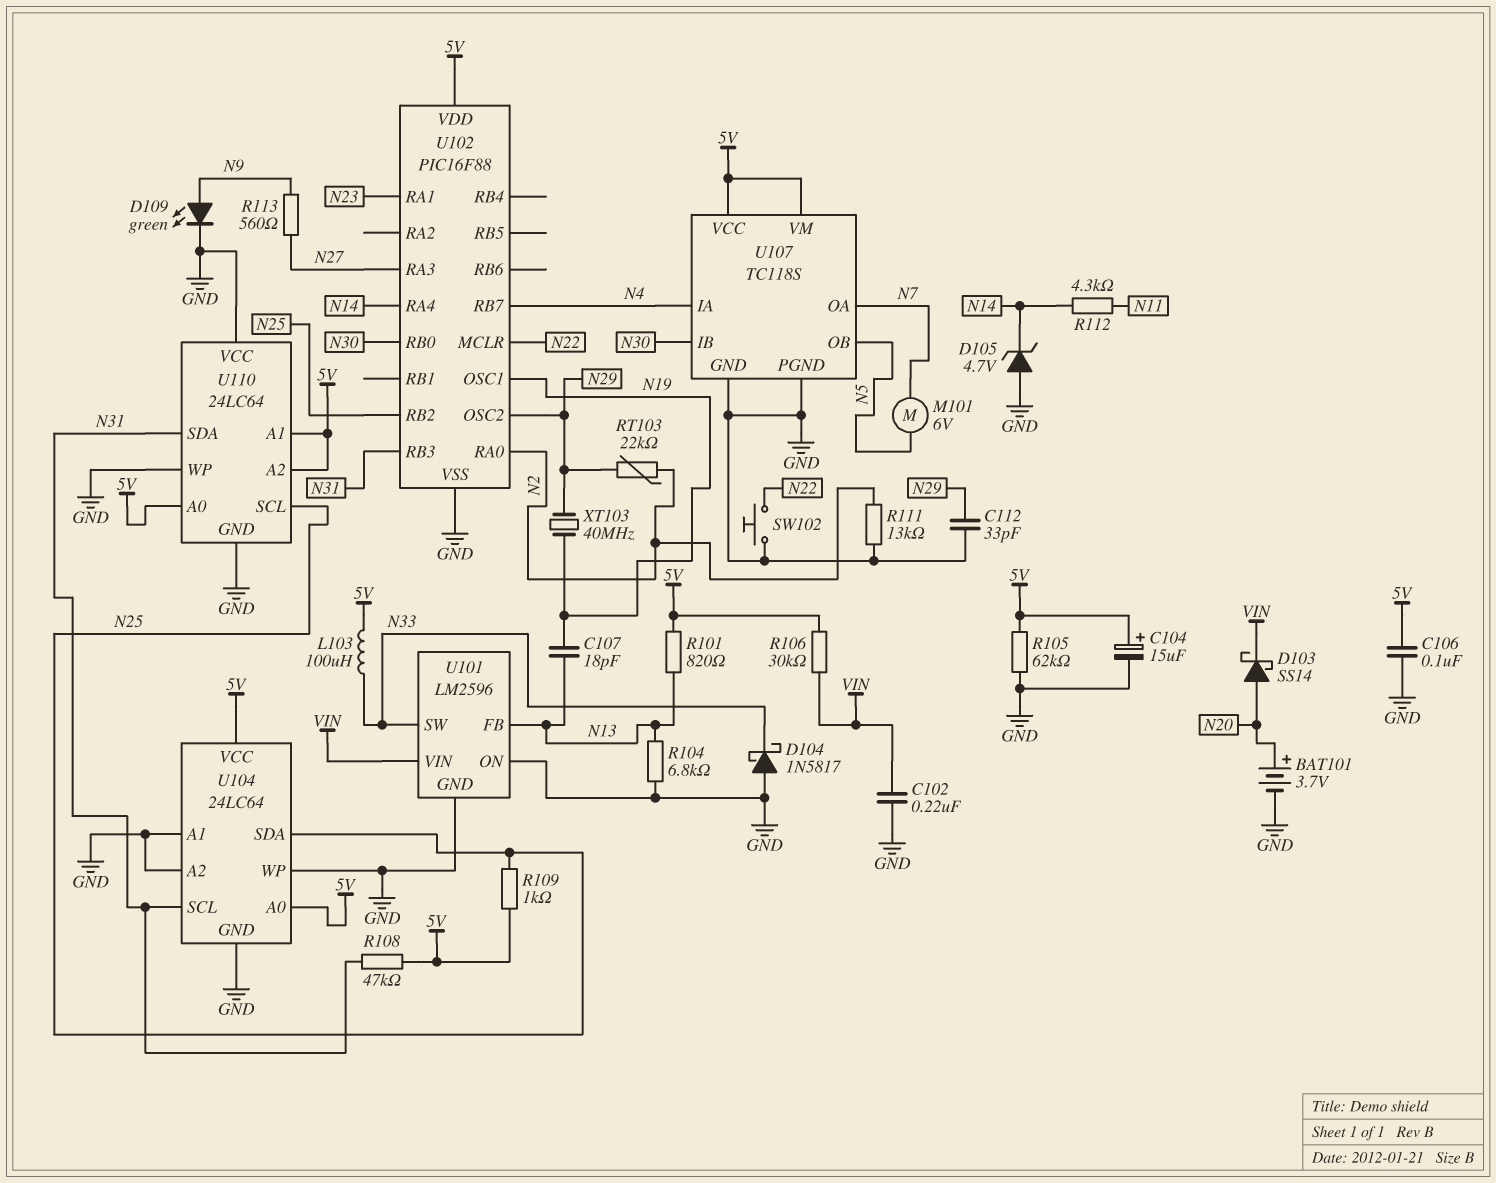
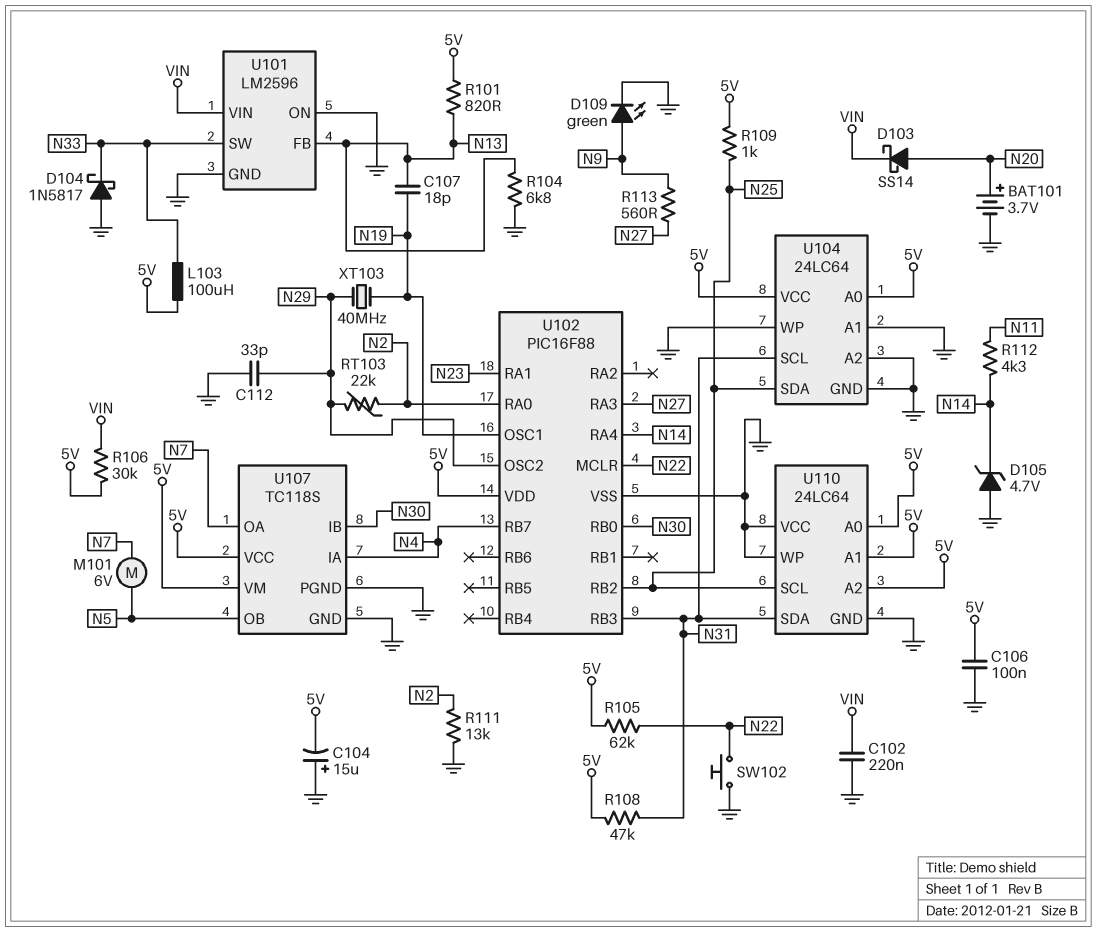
C104: 15uF (plus 5V, minus GND) -> 15uF (plus GND, minus 5V)
R105: 62k (5V, GND) -> 62k (5V, N22)

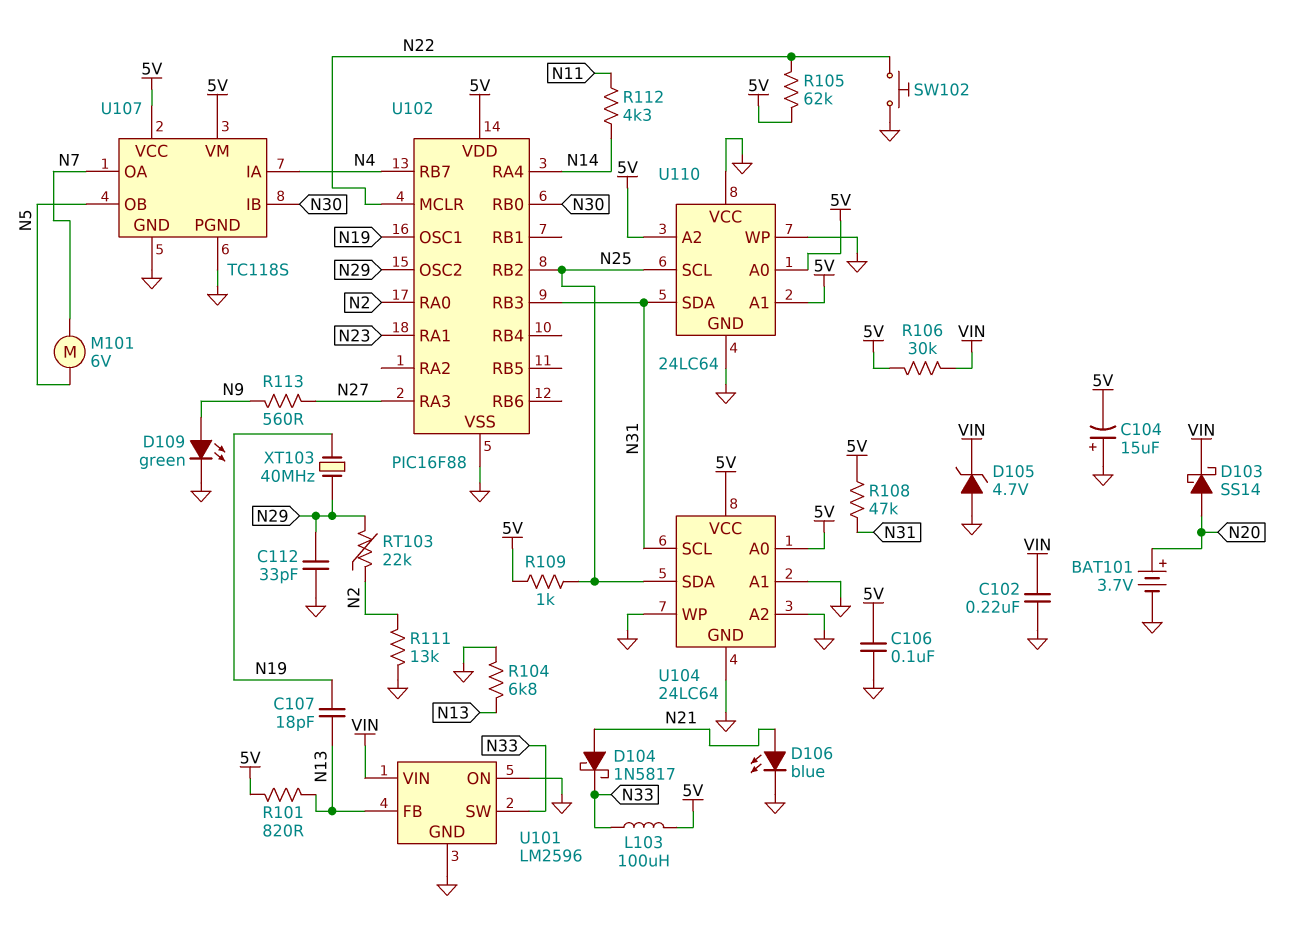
D104: schottky 1N5817 (A GND, K N33) -> schottky 1N5817 (A N21, K N33)
D105: zener 4.7V (A GND, K N14) -> zener 4.7V (A GND, K VIN)
D106: none -> LED blue (A N21, K GND)

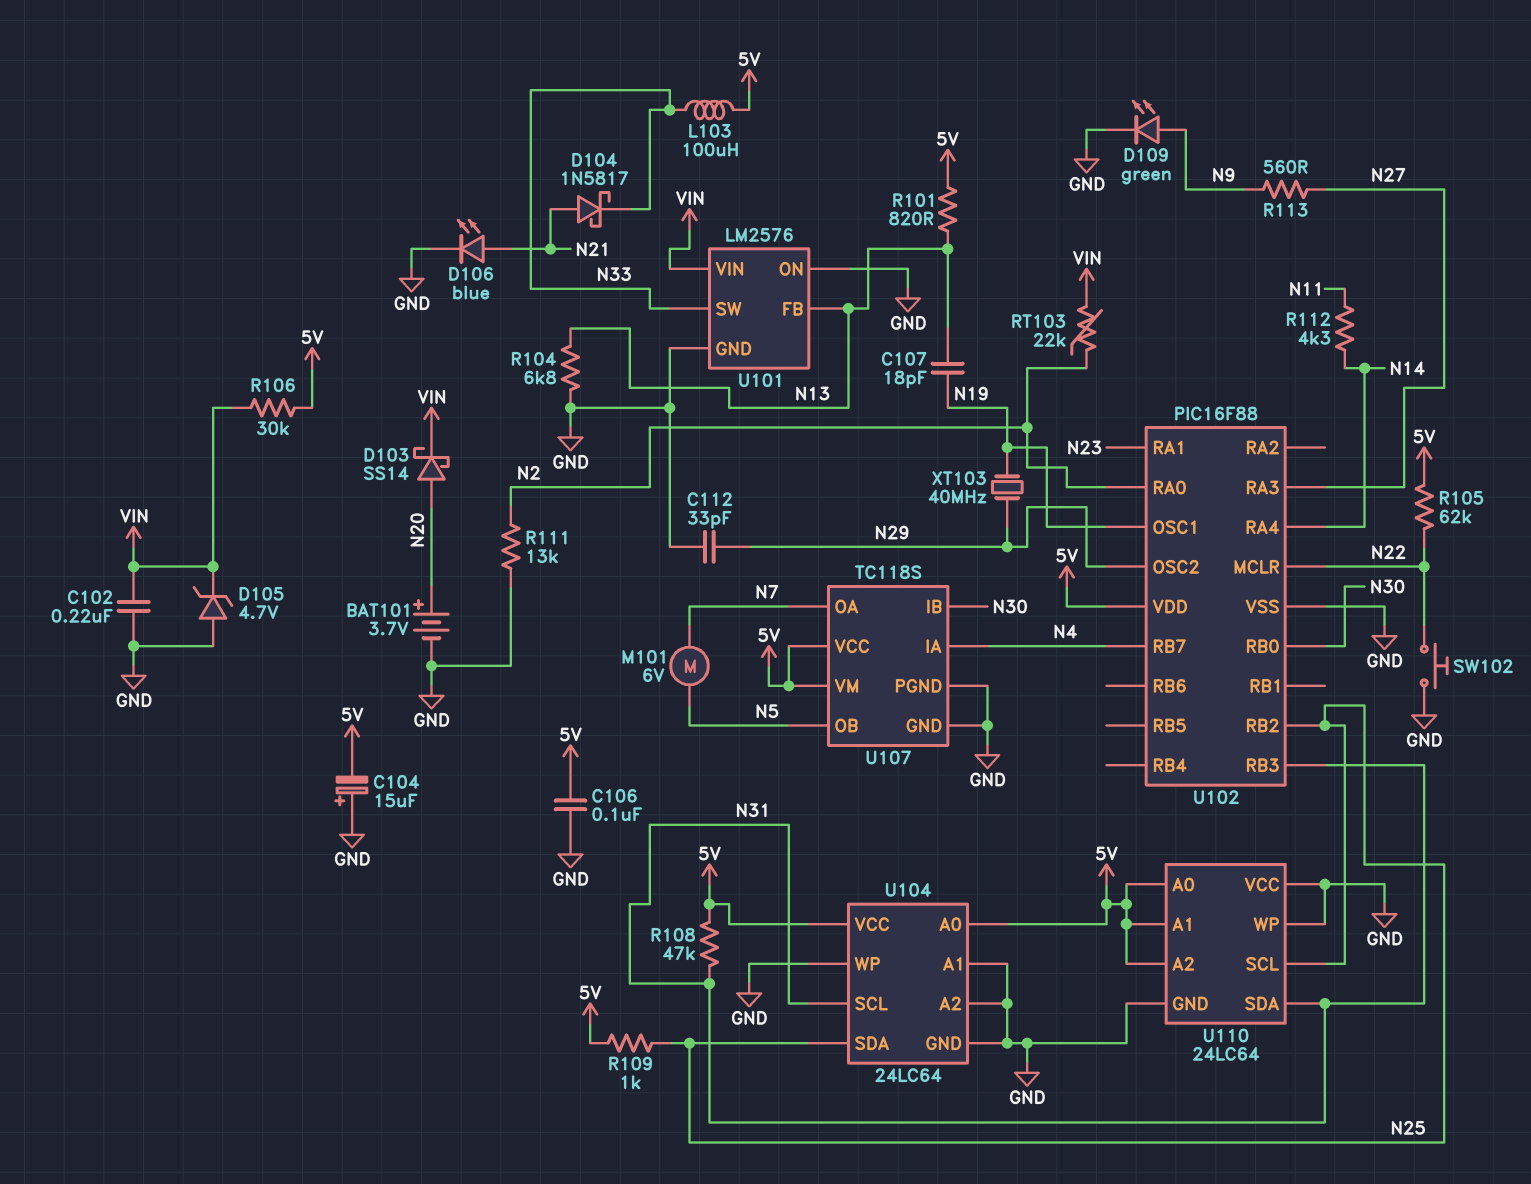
RT103: 22k (N2, N29) -> 22k (N2, VIN)
U101: LM2596 -> LM2576

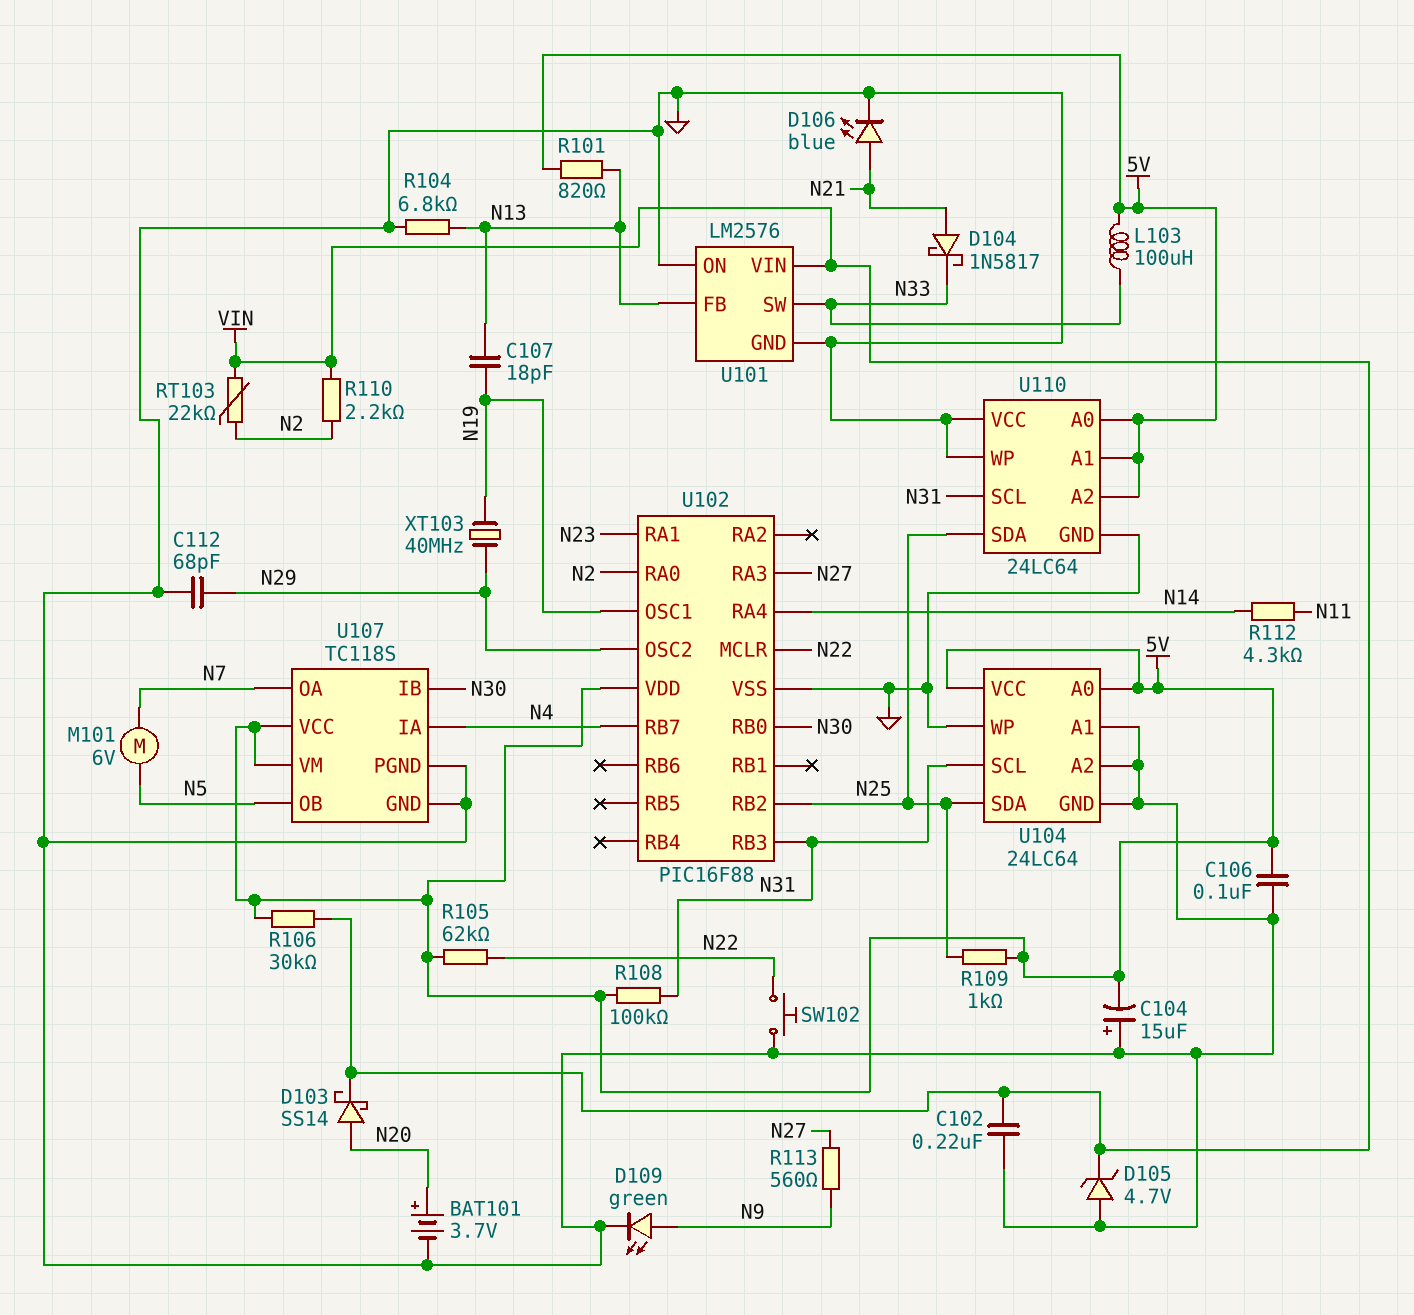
C112: 33pF (GND, N29) -> 68pF (GND, N29)
R108: 47k (5V, N31) -> 100k (5V, N31)
R110: none -> 2.2k (N2, VIN)
R111: 13k (GND, N2) -> none
U110 pin SCL: N25 -> N31
U110 pin SDA: N31 -> N25

